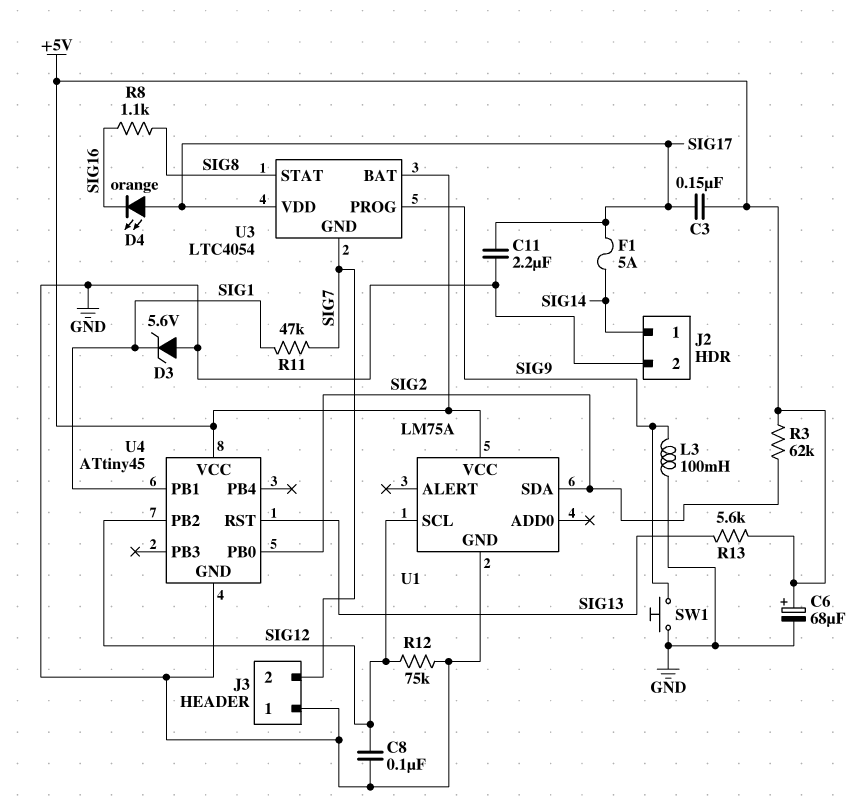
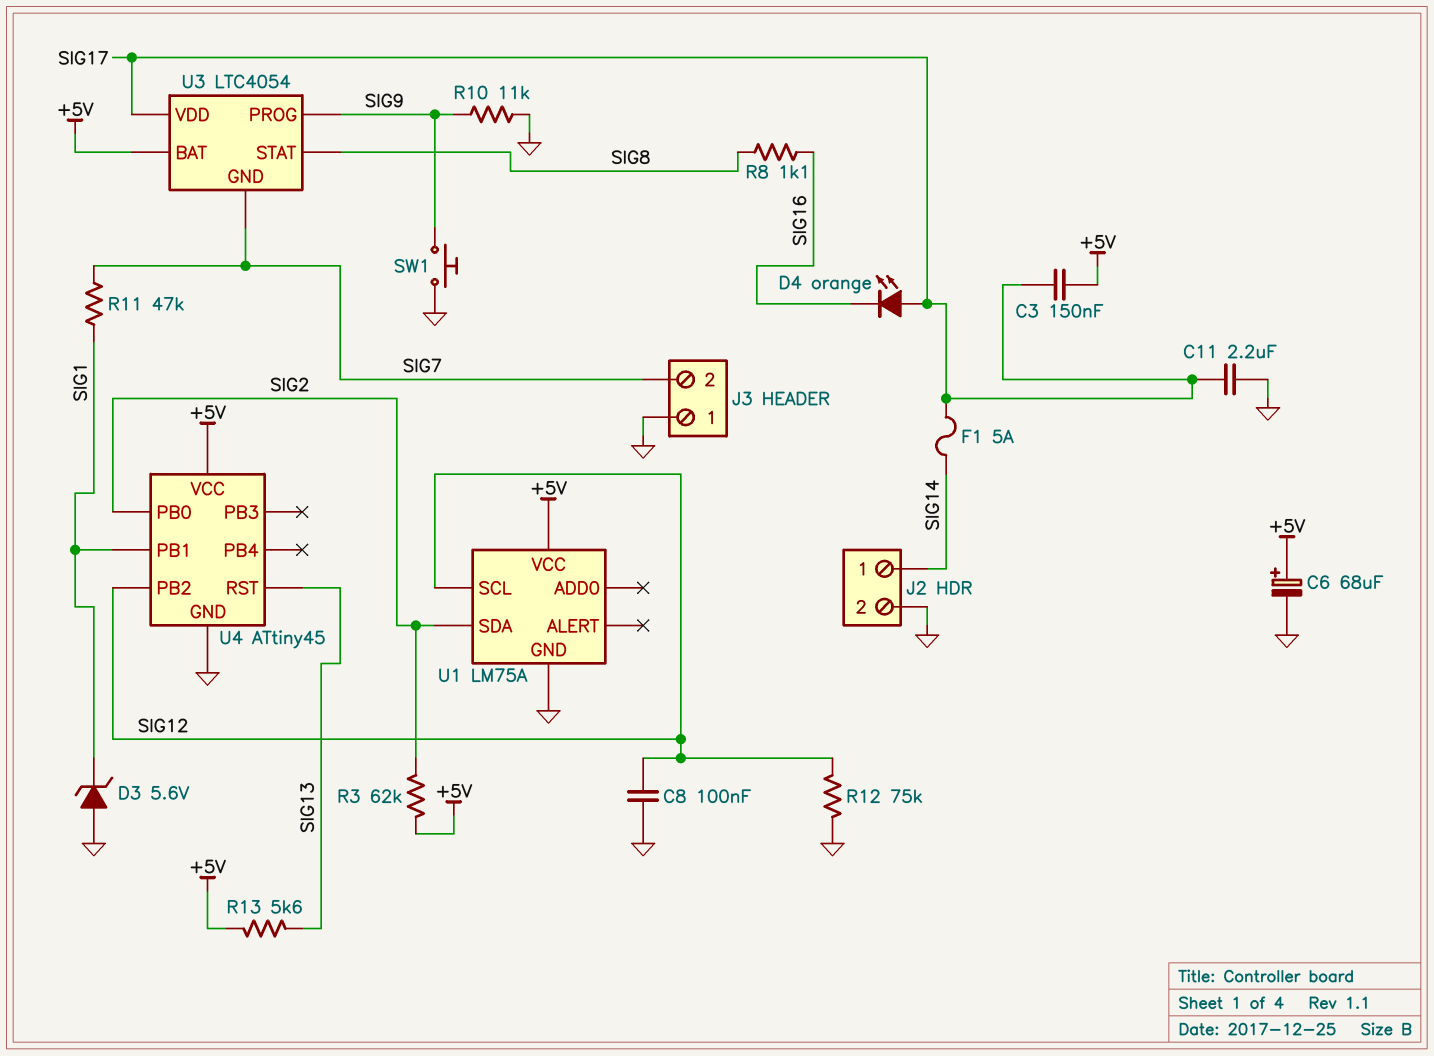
L3: 100mH (GND, SIG9) -> none
R10: none -> 11k (GND, SIG9)

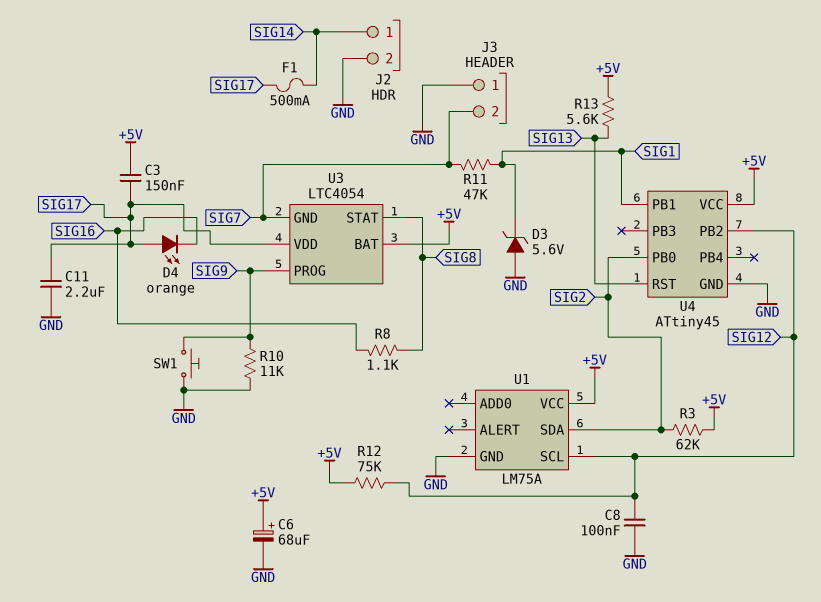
F1: 5A (SIG14, SIG17) -> 500mA (SIG14, SIG17)
R12: 75k (GND, SIG12) -> 75k (+5V, SIG12)

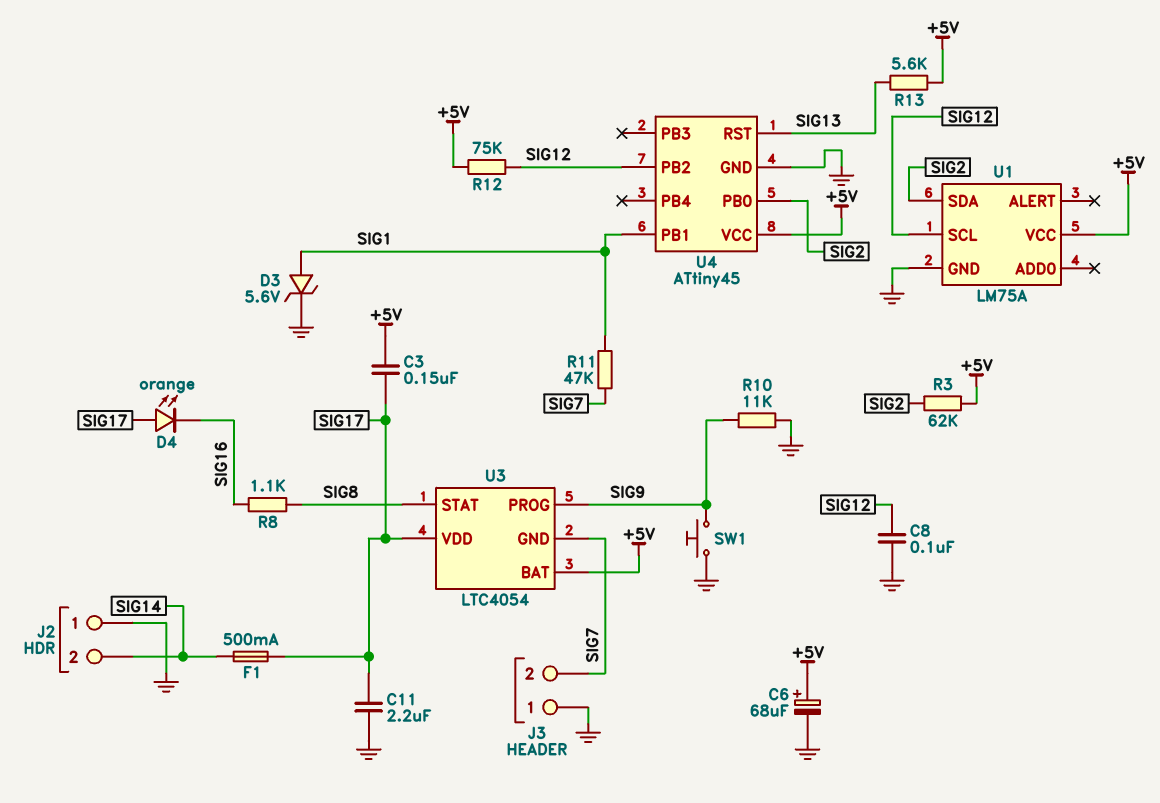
D3: zener 5.6V (A GND, K SIG1) -> zener 5.6V (A SIG1, K GND)
J2 pin 1: SIG14 -> GND
J2 pin 2: GND -> SIG14

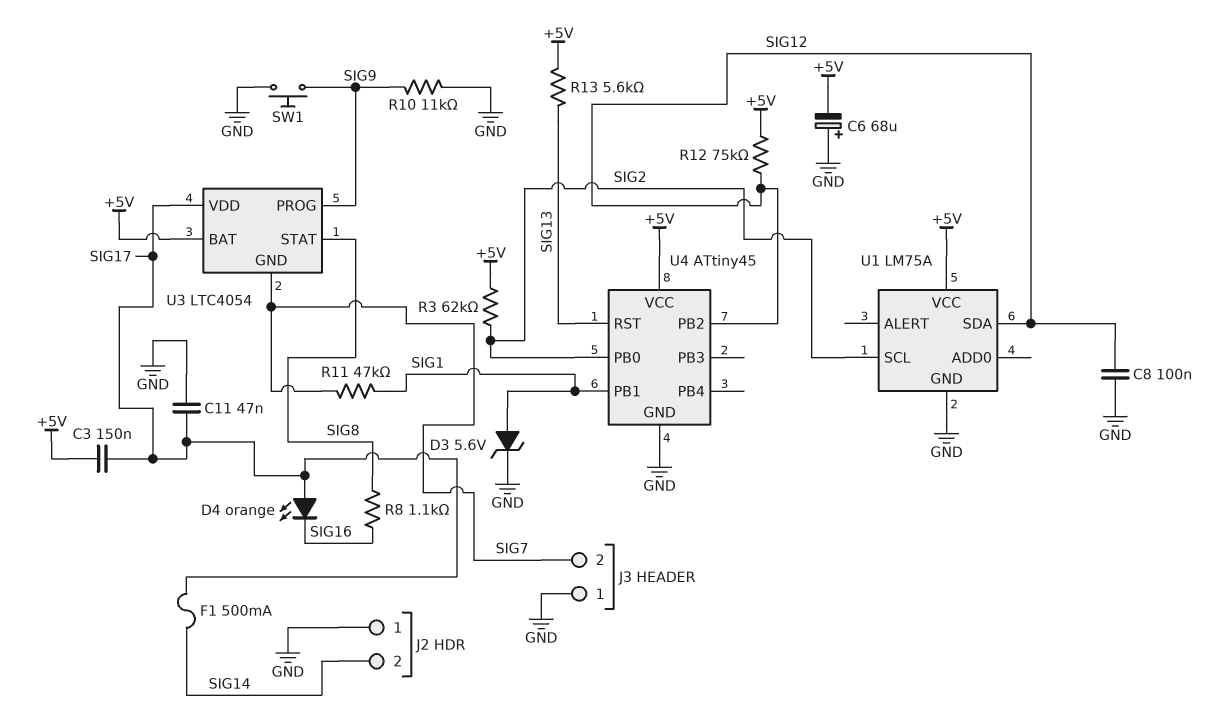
C6: 68uF (plus +5V, minus GND) -> 68uF (plus GND, minus +5V)
C11: 2.2uF (GND, SIG17) -> 47nF (GND, SIG17)
U1 pin SCL: SIG12 -> SIG2
U1 pin SDA: SIG2 -> SIG12

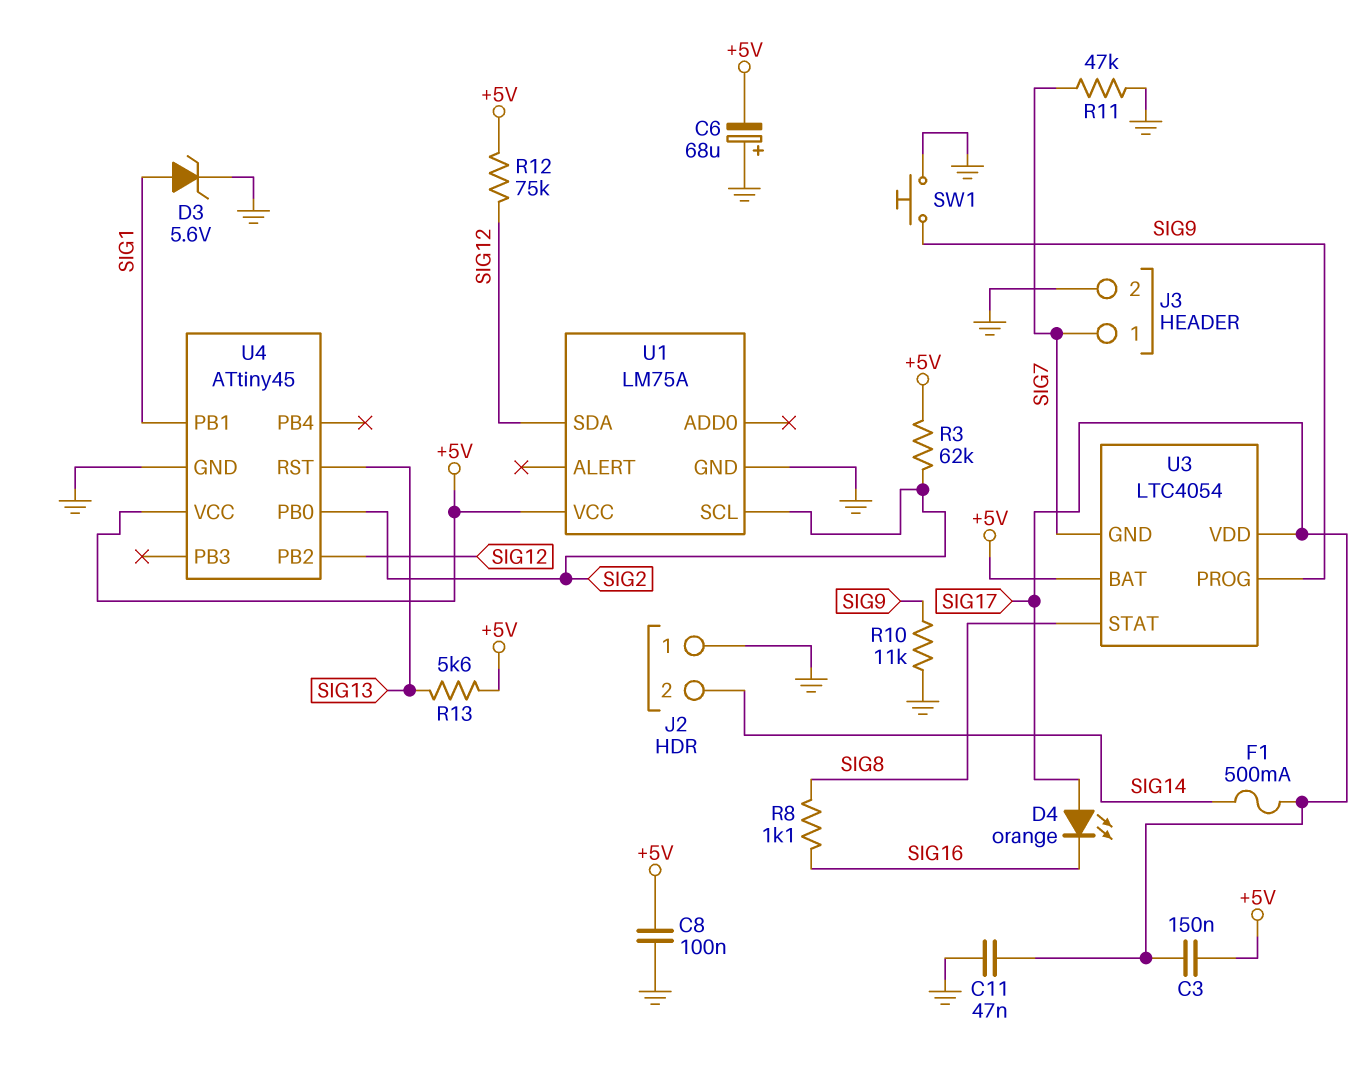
C8: 100nF (GND, SIG12) -> 100nF (+5V, GND)
J3 pin 1: GND -> SIG7
J3 pin 2: SIG7 -> GND
R11: 47k (SIG1, SIG7) -> 47k (GND, SIG7)

